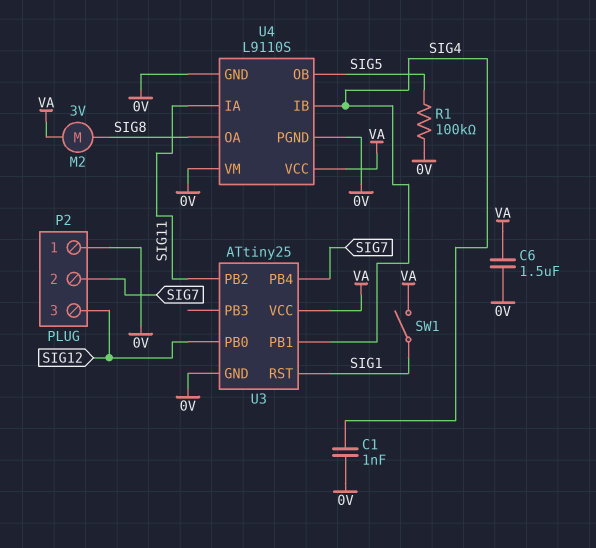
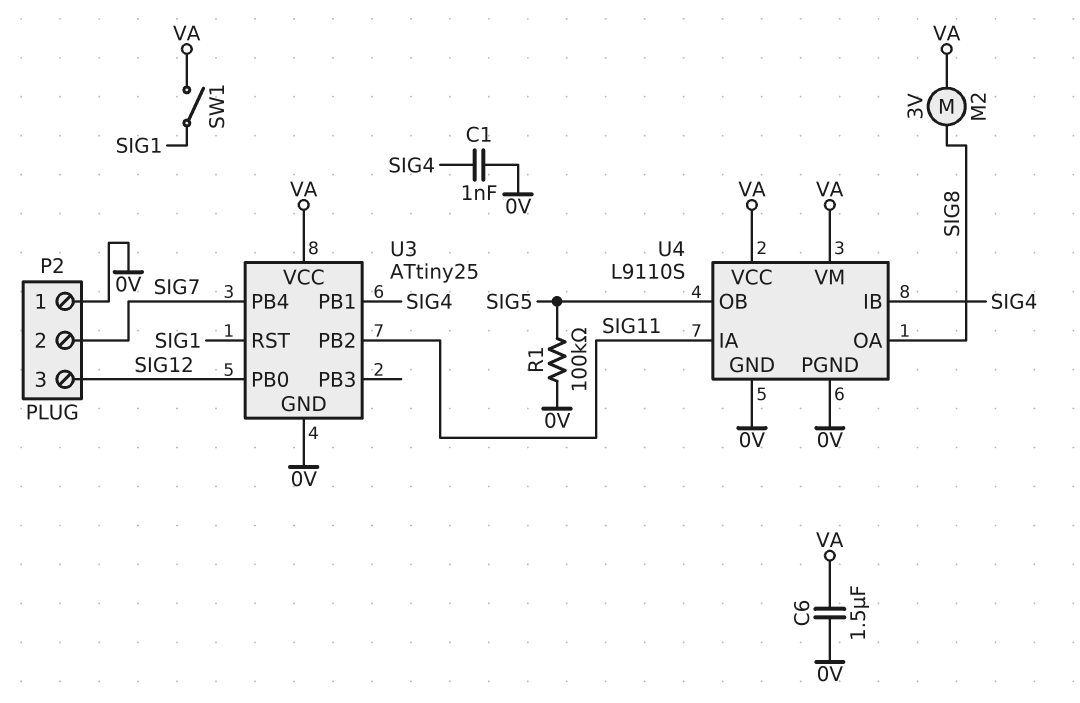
U4 pin VM: 0V -> VA

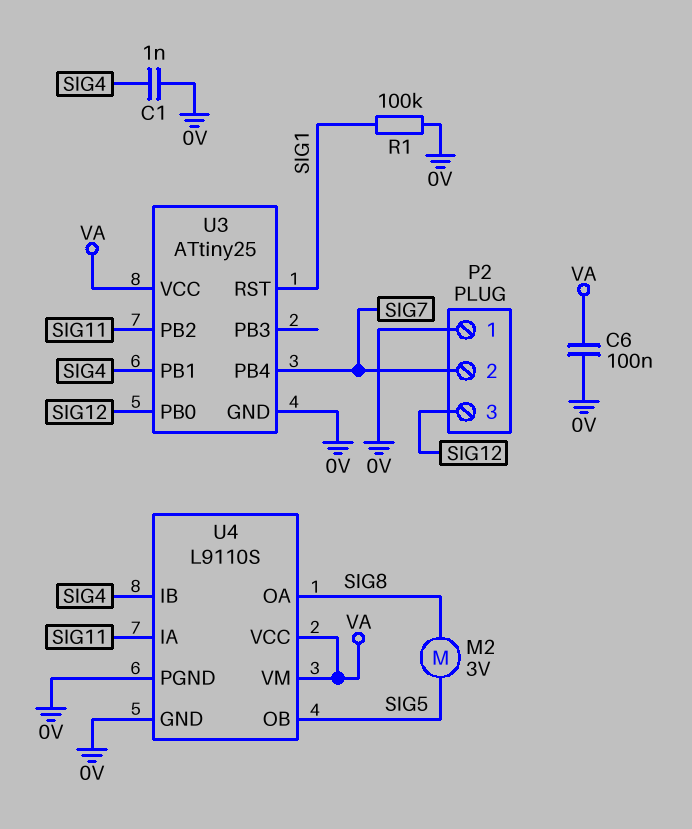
C6: 1.5uF (0V, VA) -> 100nF (0V, VA)
M2: motor 3V (SIG8, VA) -> motor 3V (SIG5, SIG8)
R1: 100k (0V, SIG5) -> 100k (0V, SIG1)
SW1: switch (SIG1, VA) -> none

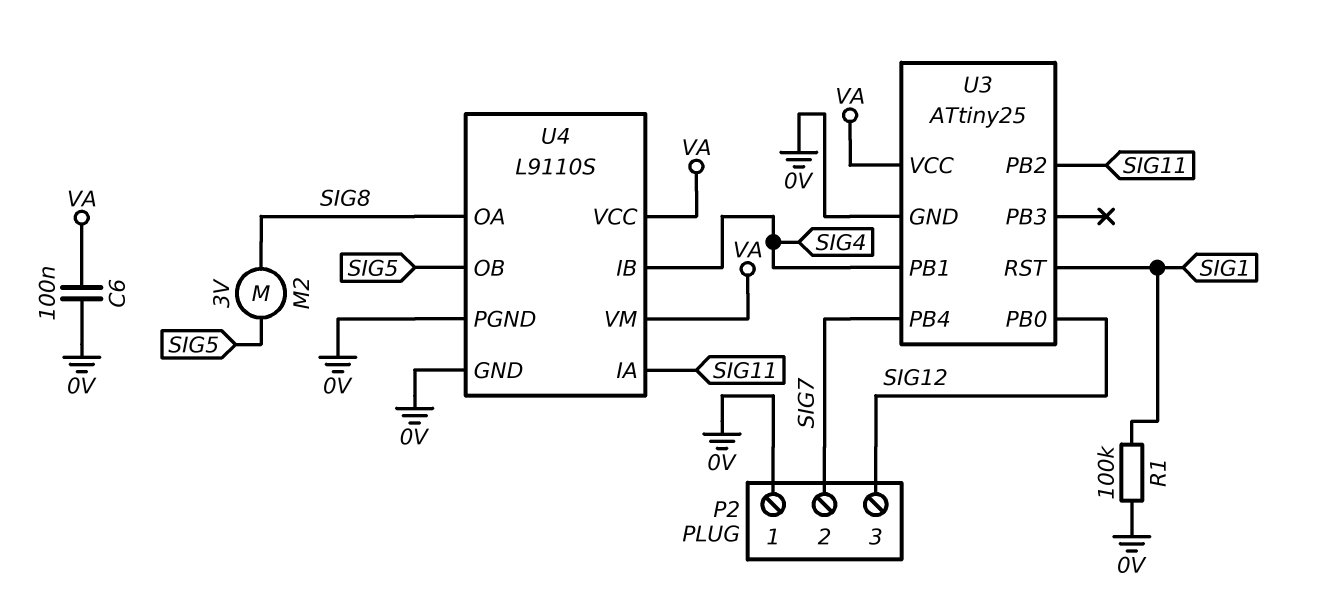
C1: 1nF (0V, SIG4) -> none

